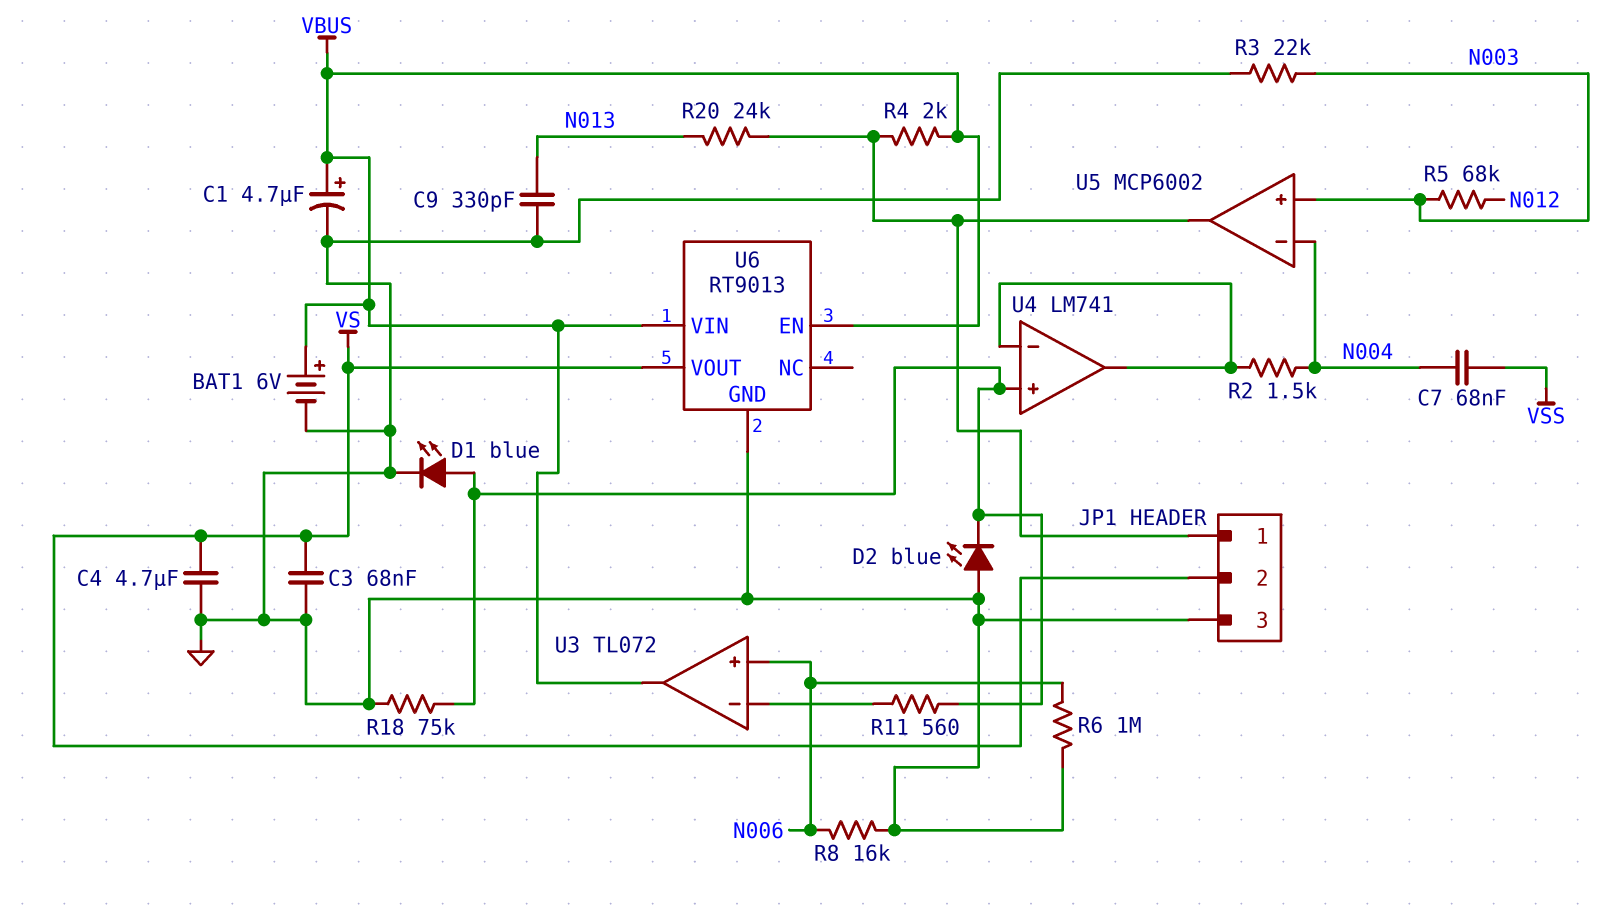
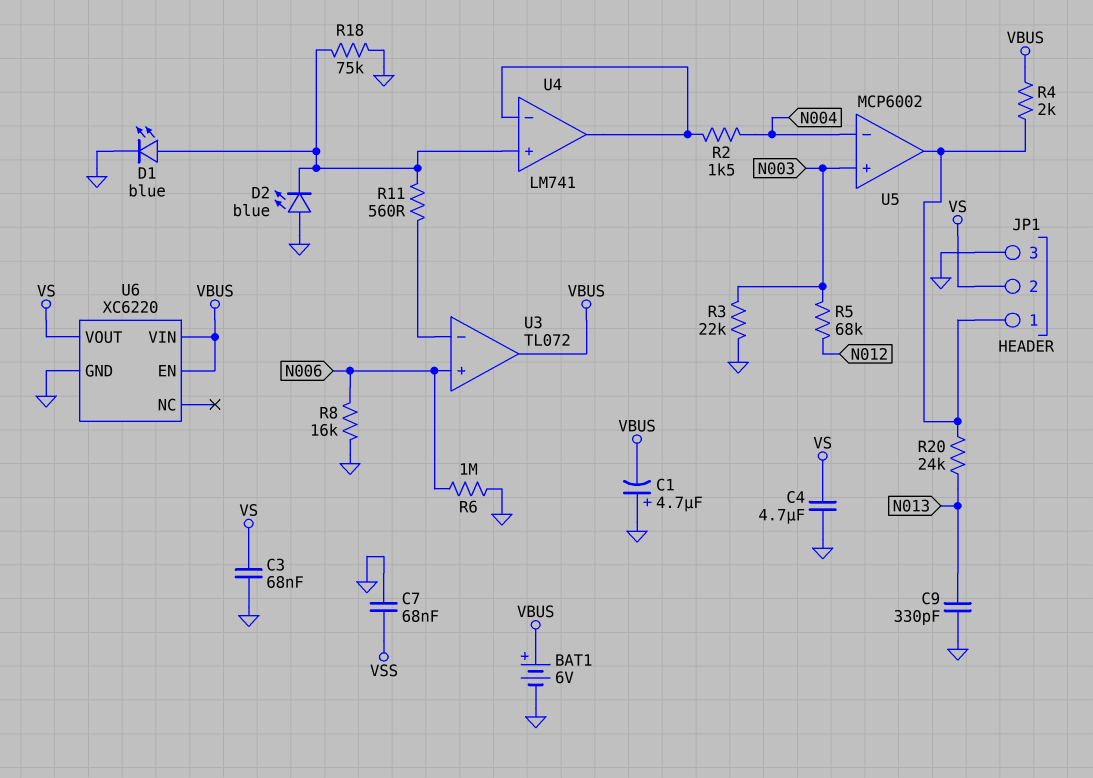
C1: 4.7uF (plus VBUS, minus GND) -> 4.7uF (plus GND, minus VBUS)
C7: 68nF (N004, VSS) -> 68nF (GND, VSS)
U6: RT9013 -> XC6220

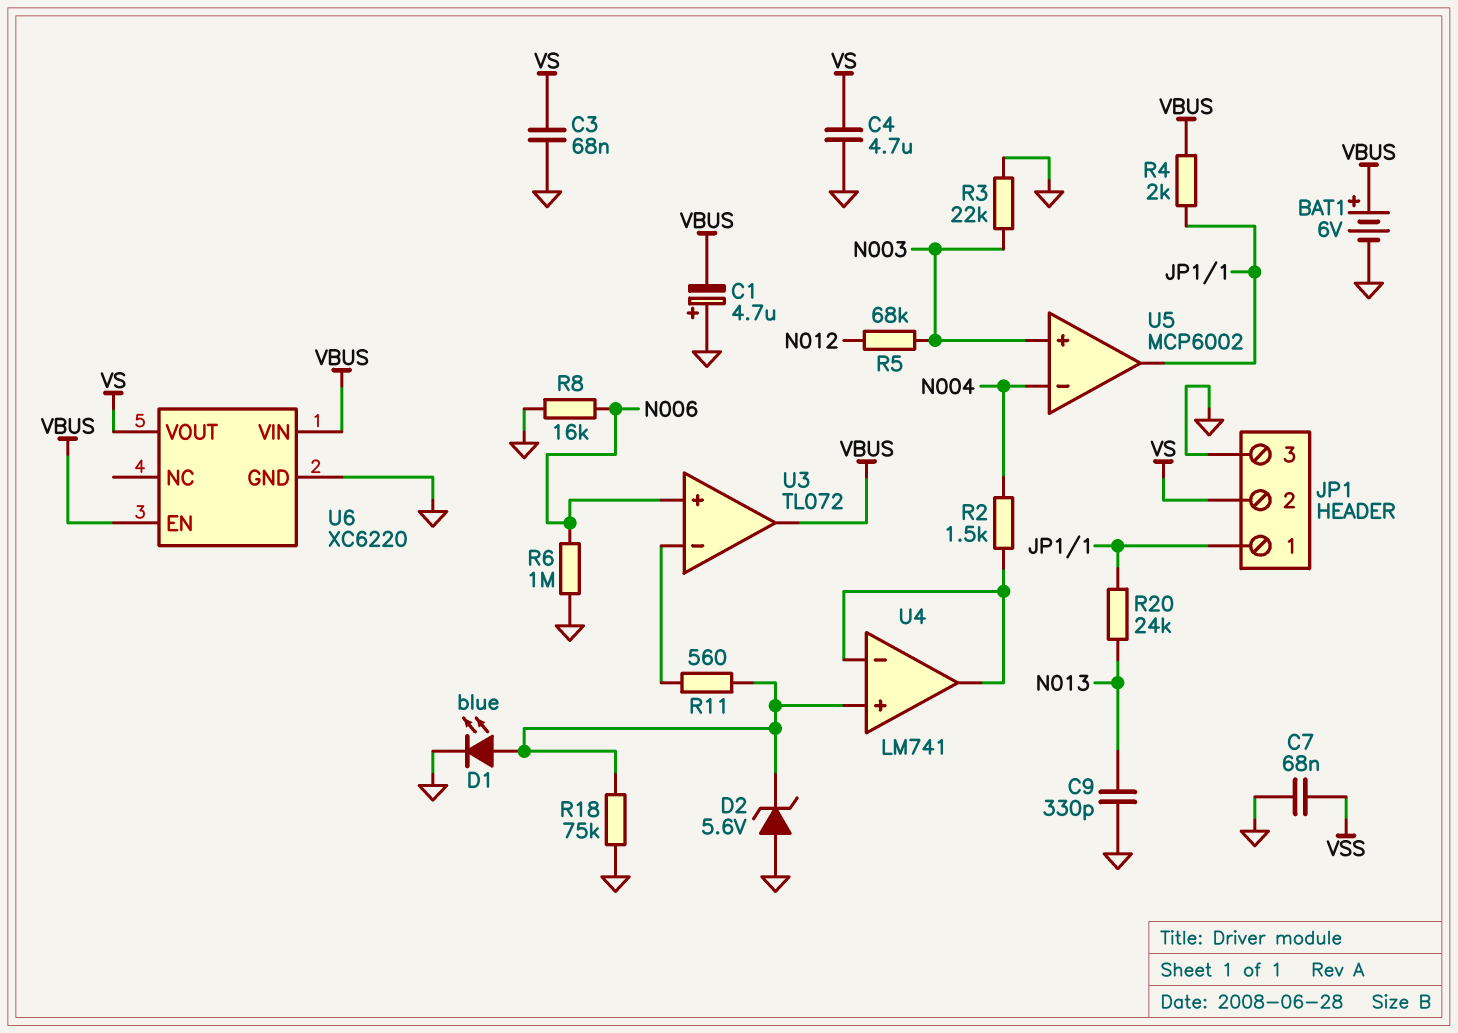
D2: LED blue (A GND, K U4/in+) -> zener 5.6V (A GND, K U4/in+)

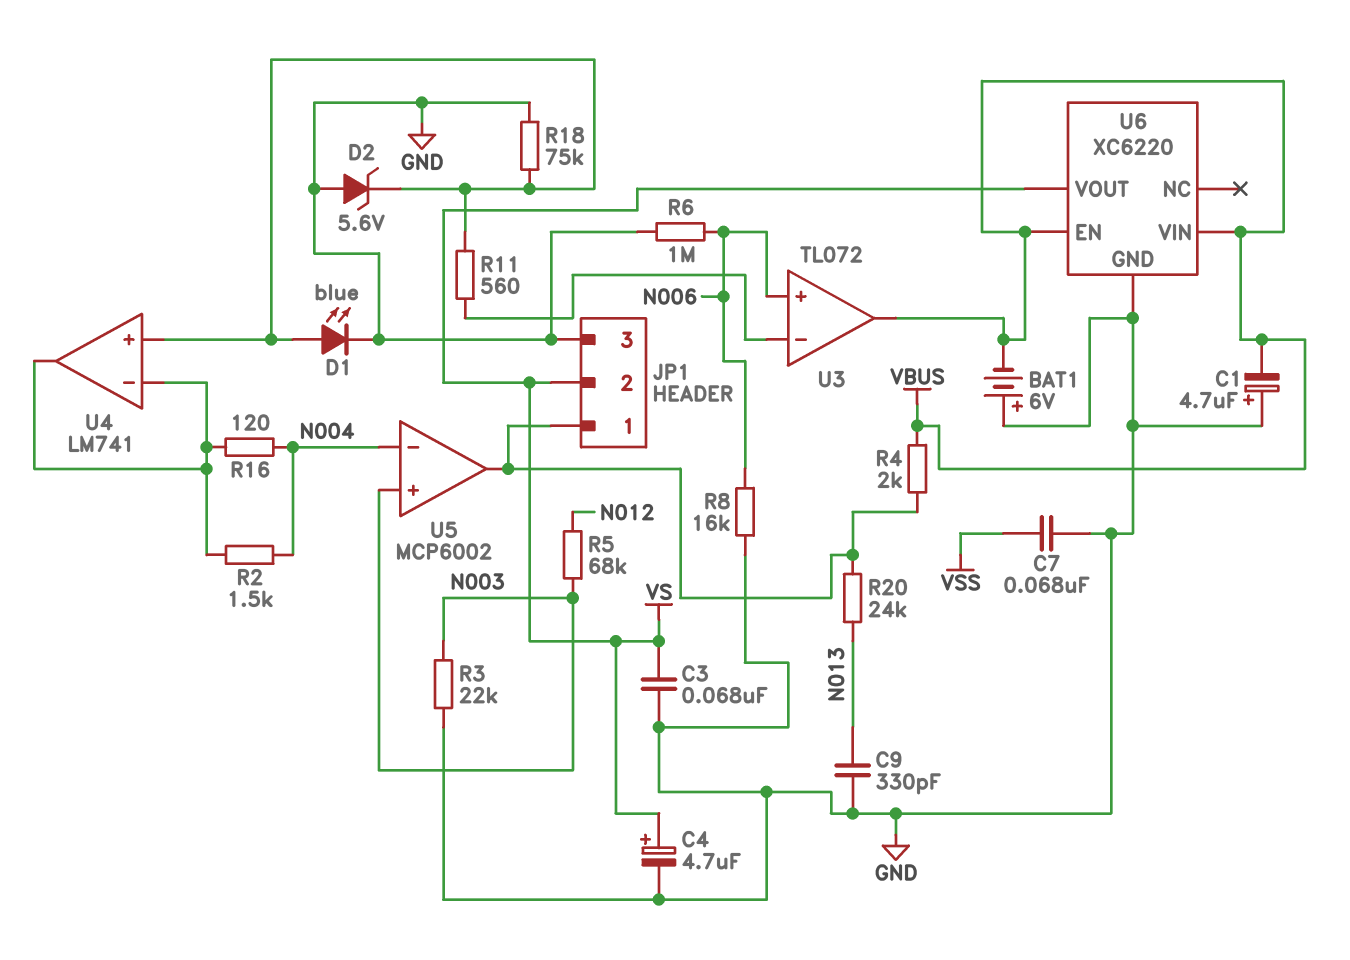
BAT1: 6V (plus VBUS, minus GND) -> 6V (plus GND, minus VBUS)
C4: 4.7uF (GND, VS) -> 4.7uF (plus VS, minus GND)
R16: none -> 120 (N004, U4/in-)

